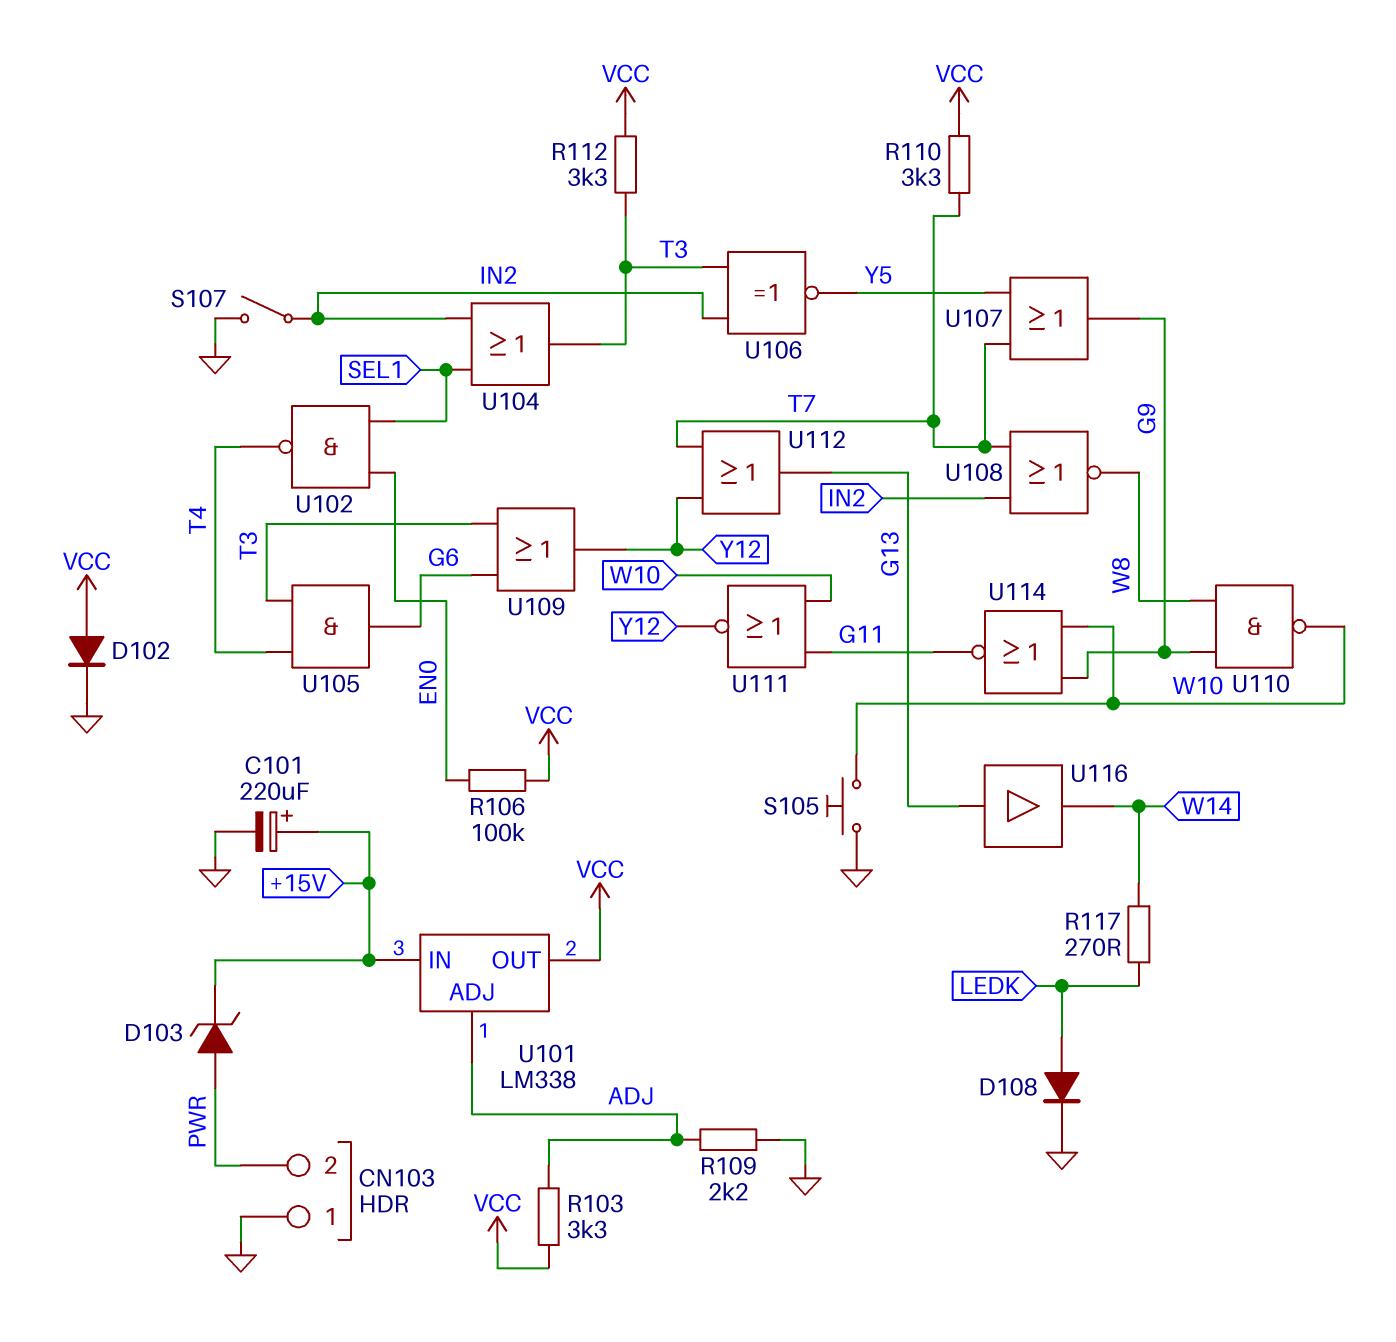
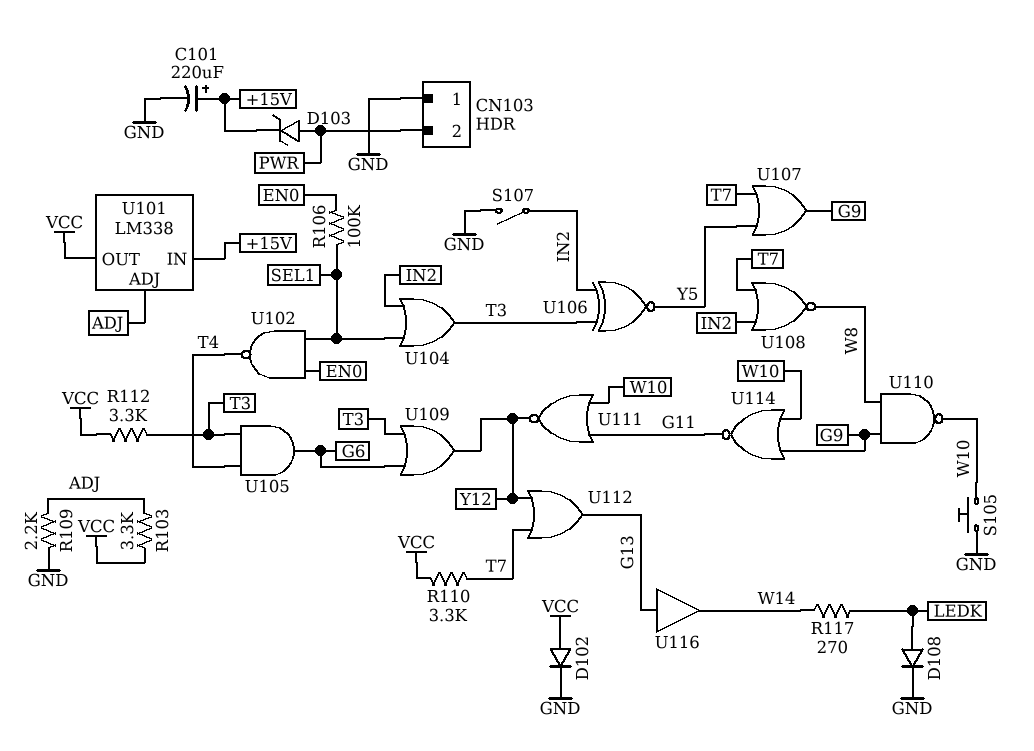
R106: 100k (EN0, VCC) -> 100k (EN0, SEL1)

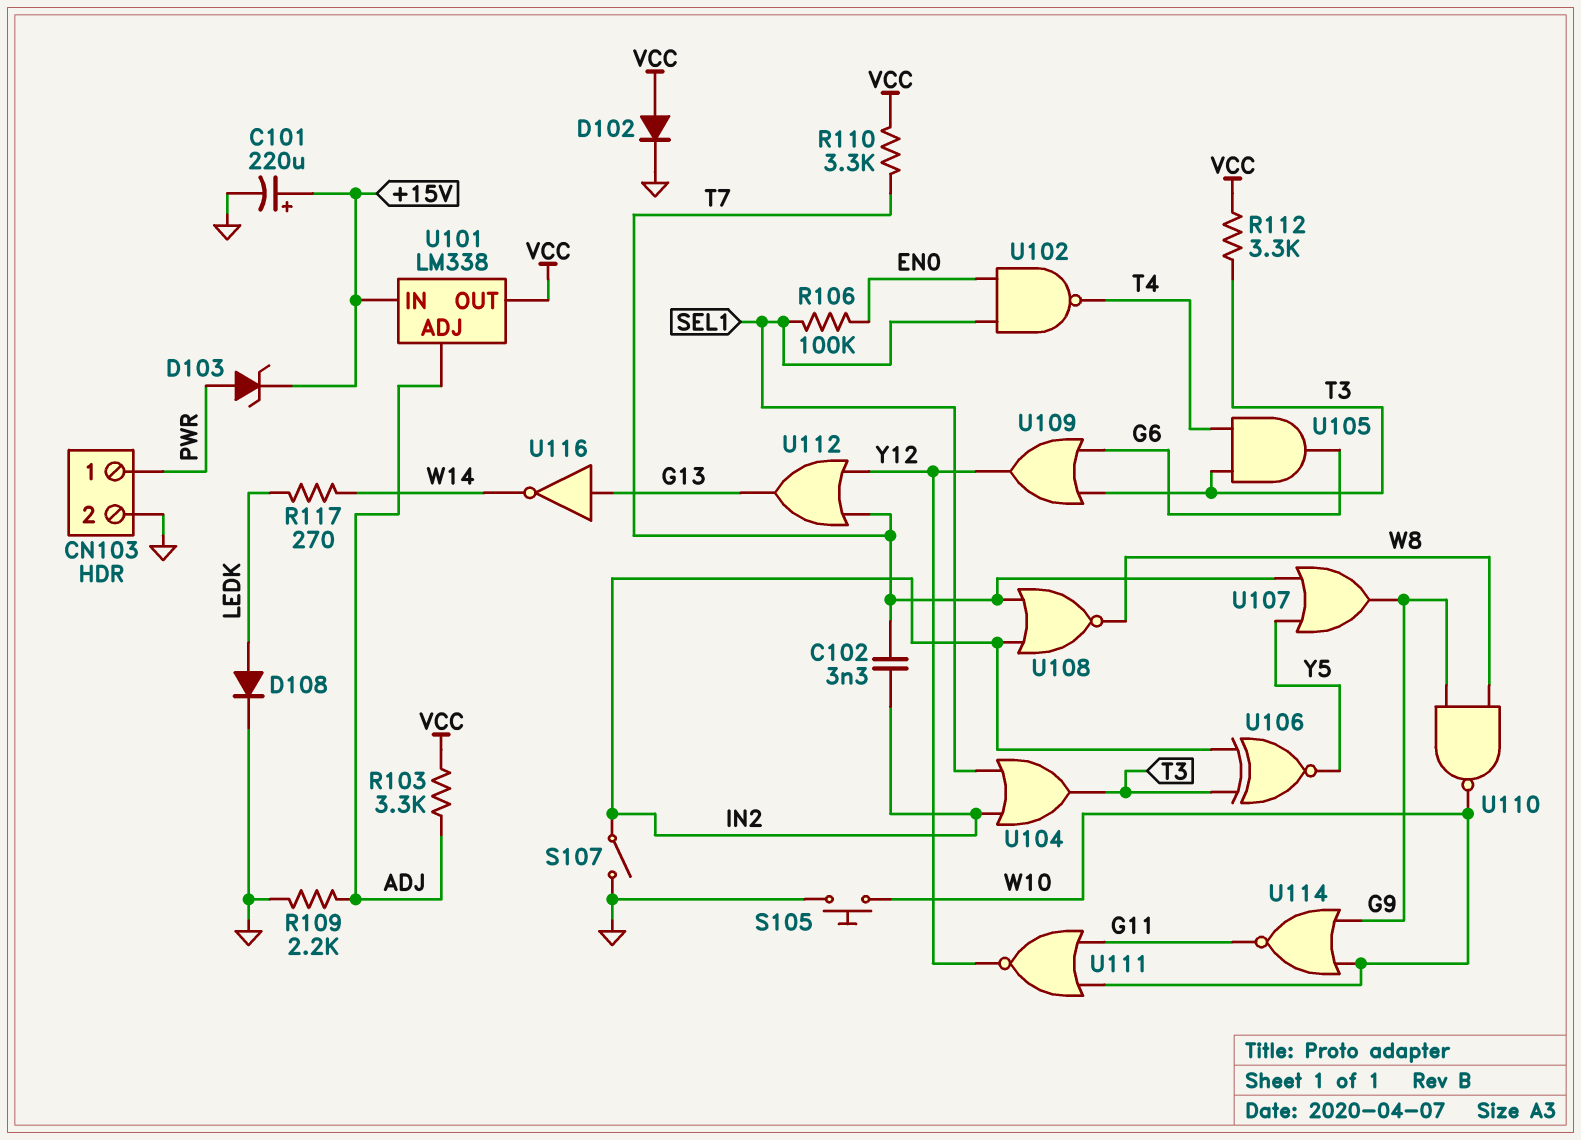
C102: none -> 3.3nF (IN2, T7)
CN103 pin 1: GND -> PWR
CN103 pin 2: PWR -> GND
U116: buffer (in G13, out W14) -> NOT (in G13, out W14)

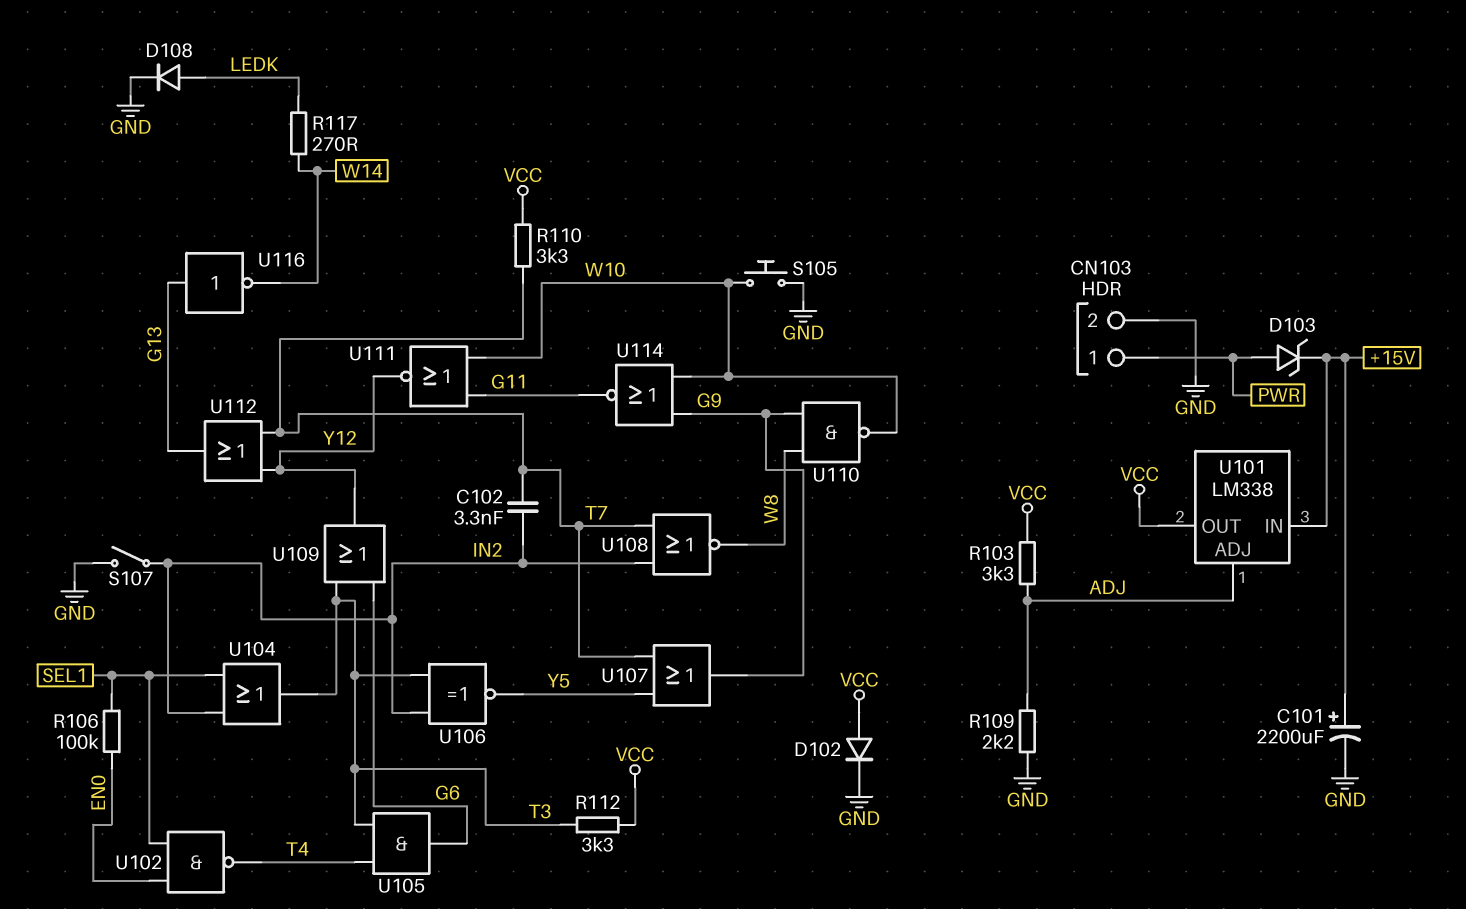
C101: 220uF (plus +15V, minus GND) -> 2200uF (plus +15V, minus GND)

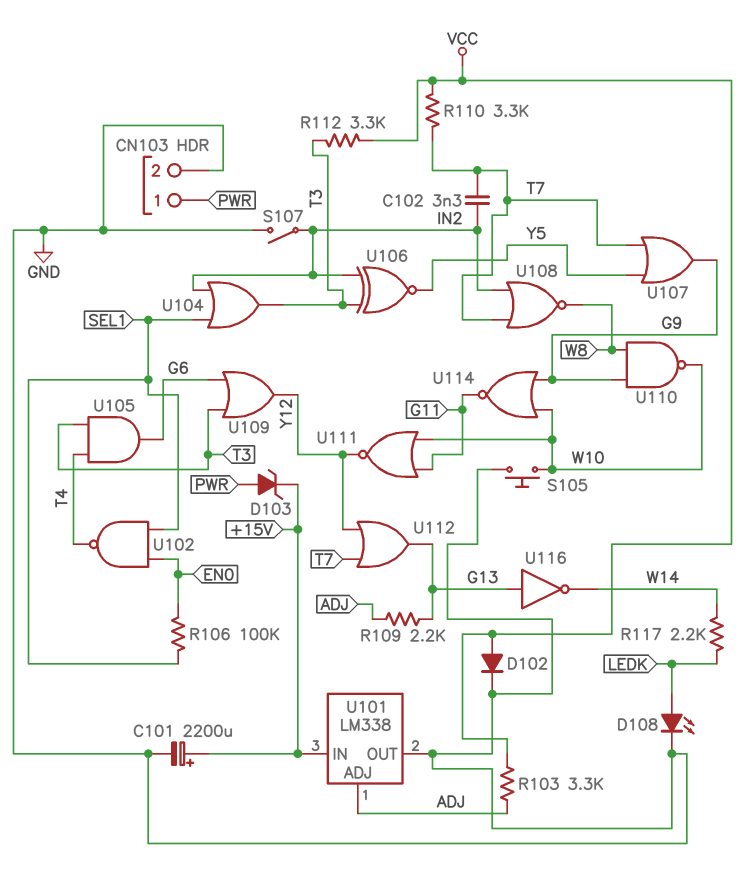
D108: diode (A LEDK, K GND) -> LED (A LEDK, K GND)
R109: 2.2k (ADJ, GND) -> 2.2k (ADJ, G13)
R117: 270 (LEDK, W14) -> 2.2k (LEDK, W14)
U101 pin OUT: VCC -> GND

